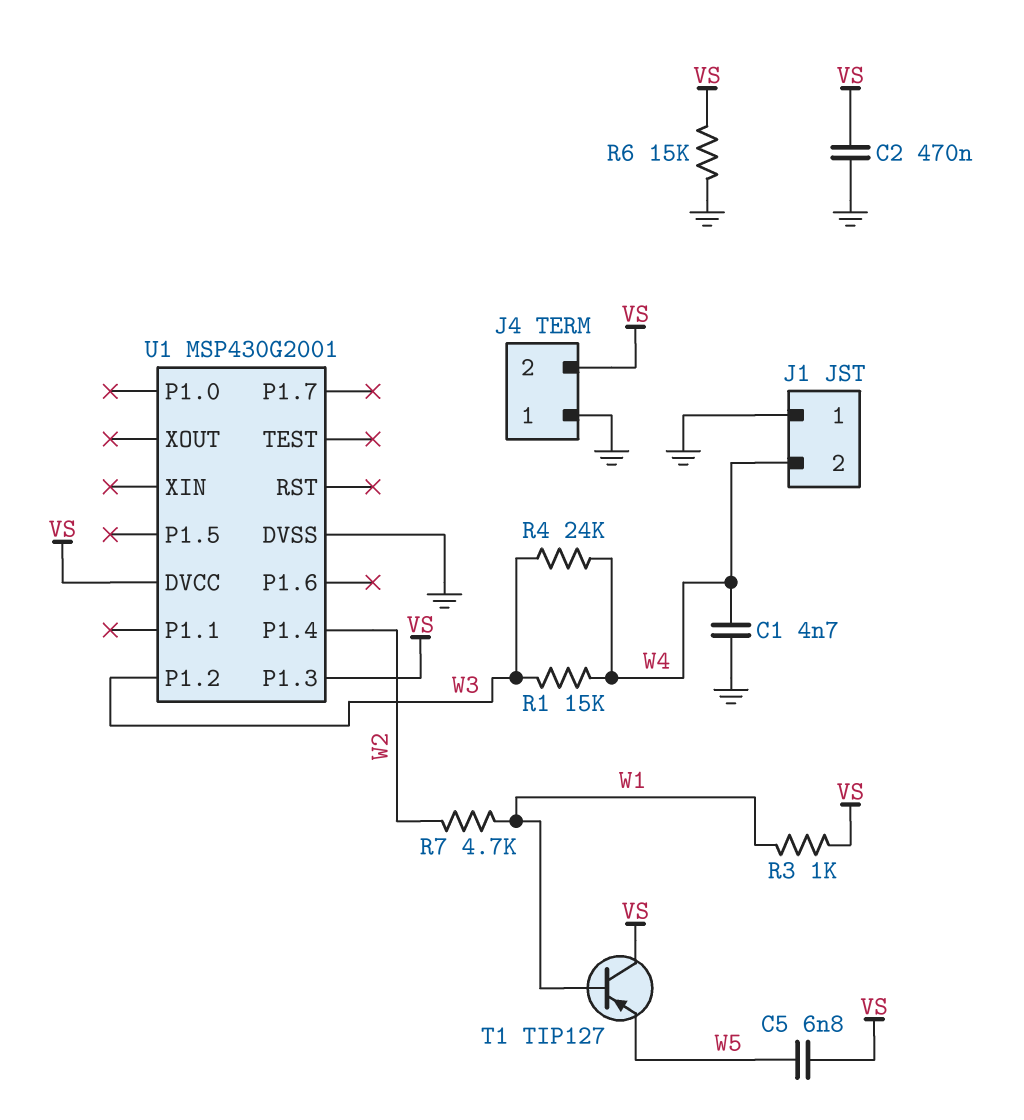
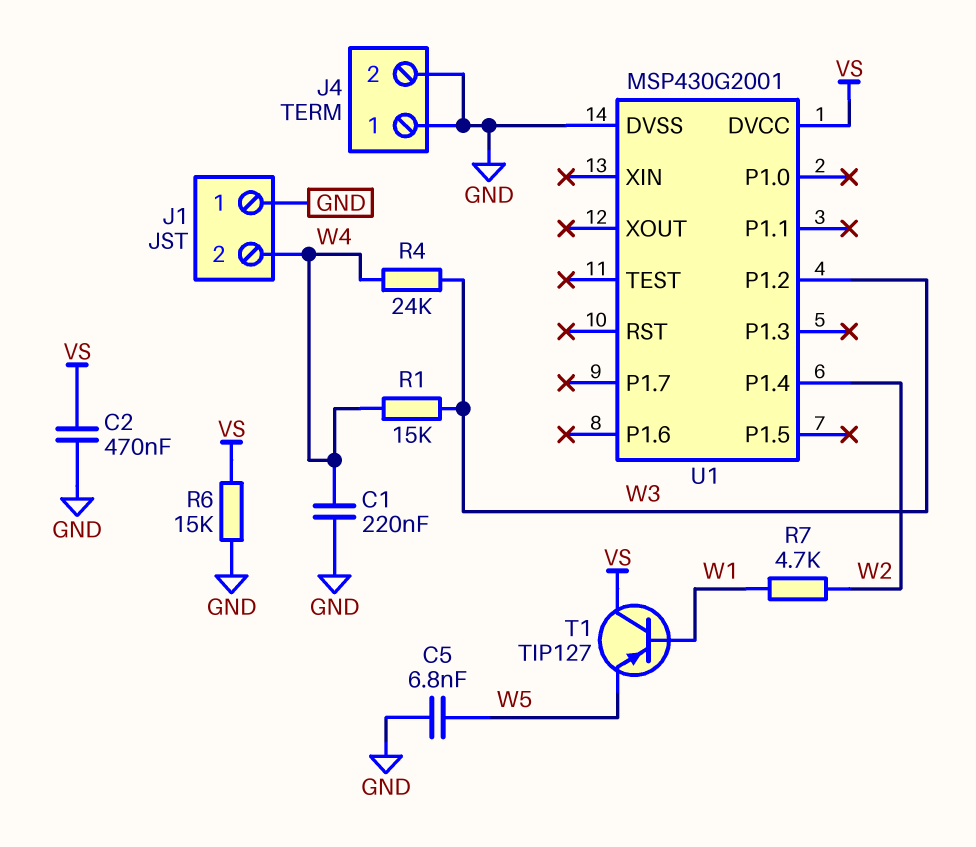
C1: 4.7nF (GND, W4) -> 220nF (GND, W4)
C5: 6.8nF (VS, W5) -> 6.8nF (GND, W5)
J4 pin 2: VS -> GND
R3: 1k (VS, W1) -> none
U1 pin P1.3: VS -> none

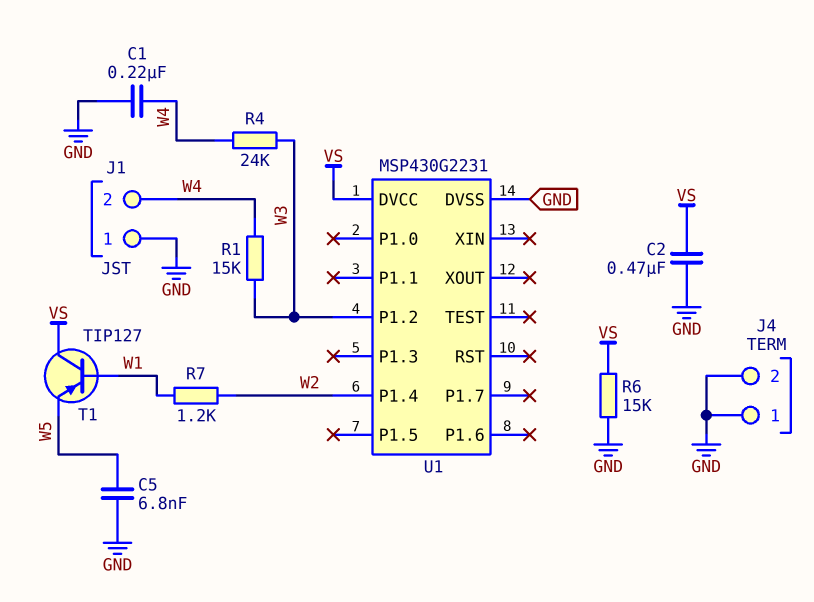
R7: 4.7k (W1, W2) -> 1.2k (W1, W2)
U1: MSP430G2001 -> MSP430G2231

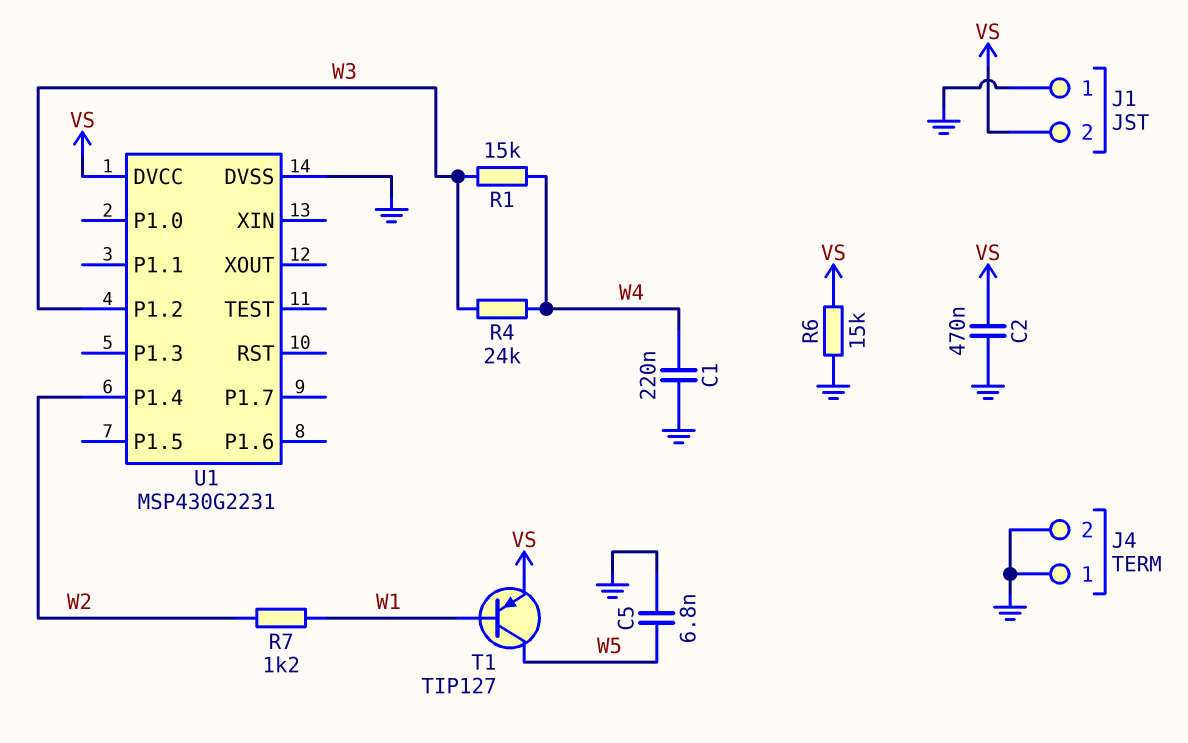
J1 pin 2: W4 -> VS
T1: PNP TIP127 (B W1, C VS, E W5) -> PNP TIP127 (B W1, C W5, E VS)

